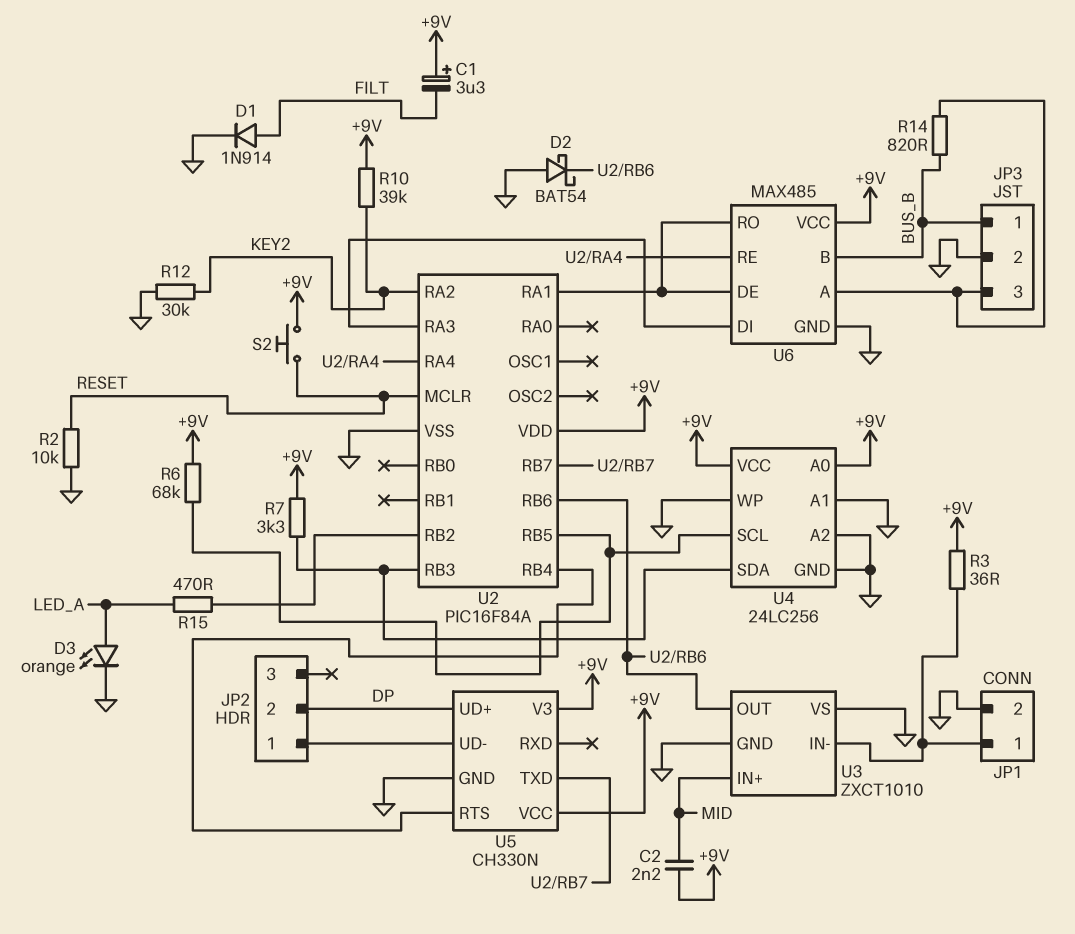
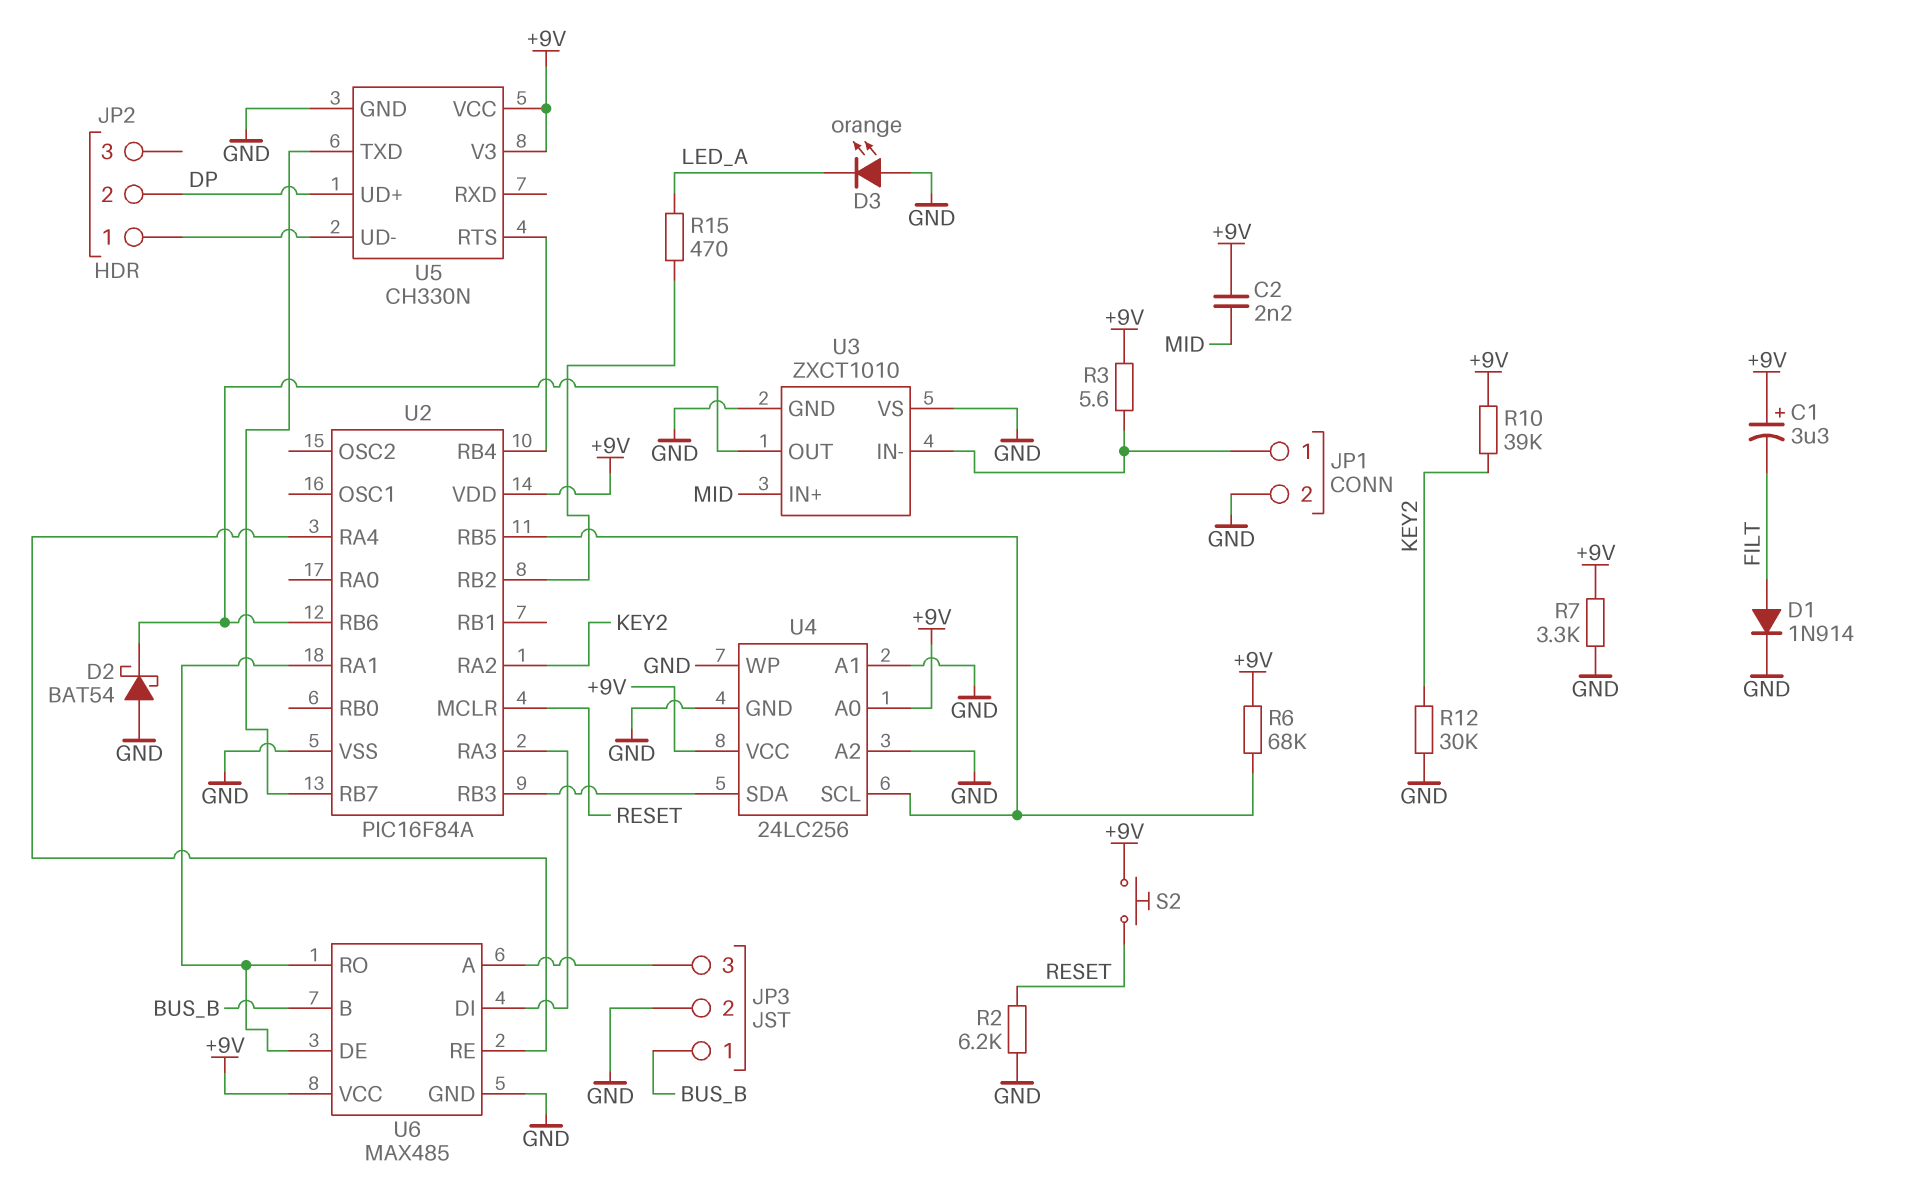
D3: LED orange (A LED_A, K GND) -> LED orange (A GND, K LED_A)
R2: 10k (GND, RESET) -> 6.2k (GND, RESET)
R3: 36 (+9V, JP1/1) -> 5.6 (+9V, JP1/1)
R7: 3.3k (+9V, U2/RB3) -> 3.3k (+9V, GND)
R14: 820 (BUS_B, JP3/3) -> none

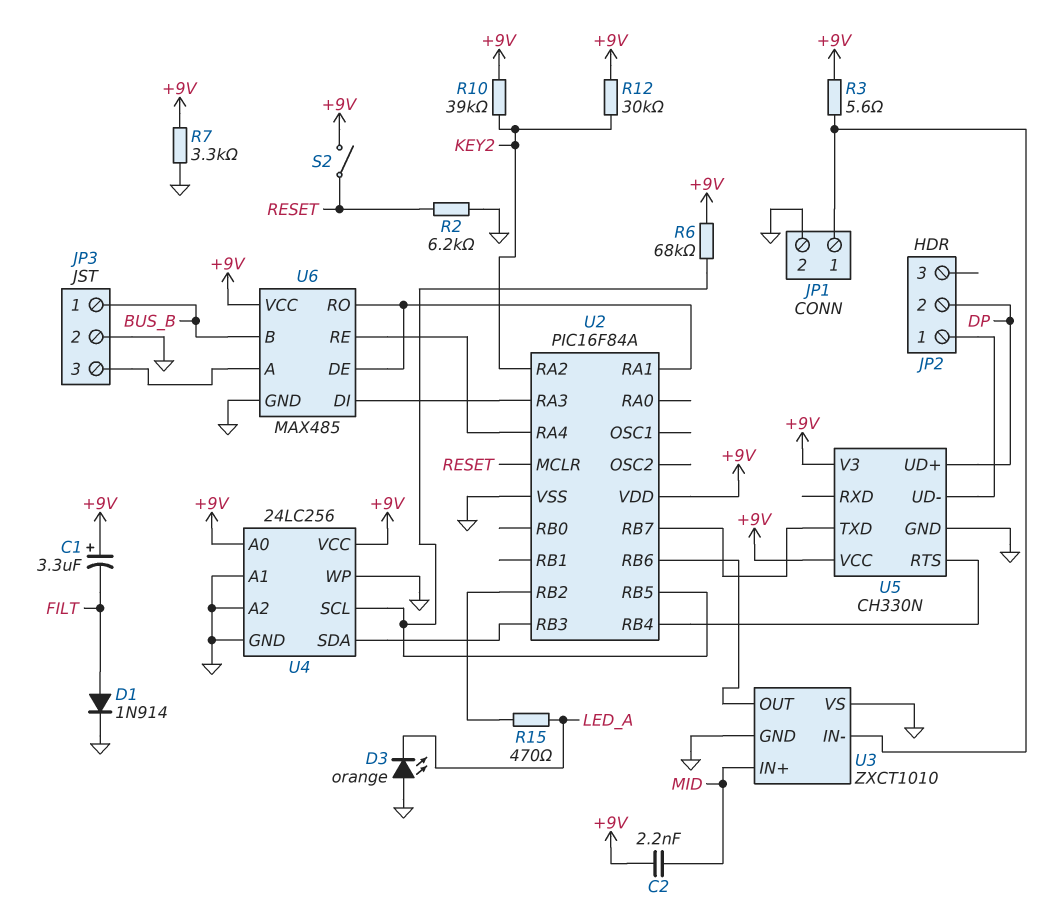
D2: schottky BAT54 (A GND, K U2/RB6) -> none
R12: 30k (GND, KEY2) -> 30k (+9V, KEY2)
S2: button (+9V, RESET) -> switch (+9V, RESET)

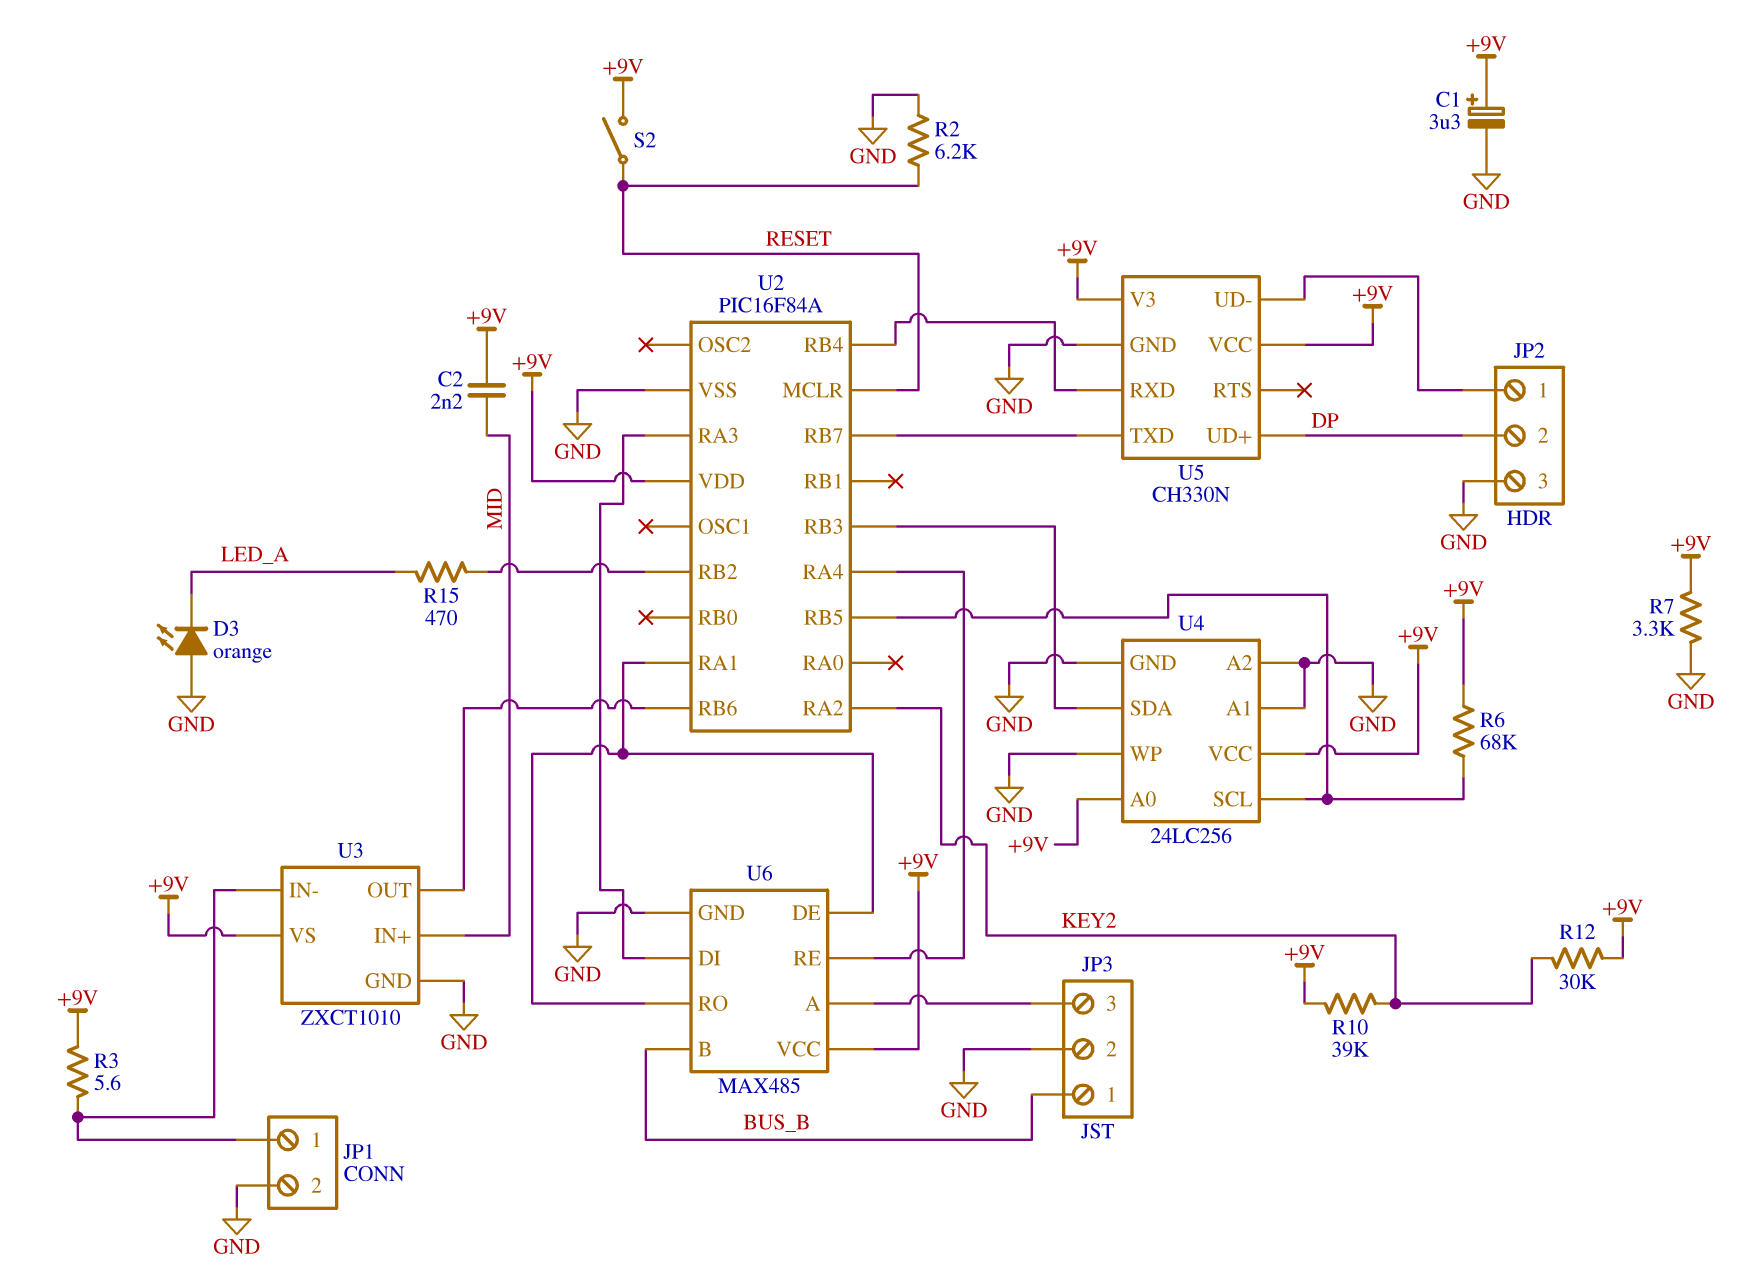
C1: 3.3uF (plus +9V, minus FILT) -> 3.3uF (plus +9V, minus GND)
D1: diode 1N914 (A FILT, K GND) -> none
JP2 pin 3: none -> GND
U3 pin VS: GND -> +9V
U5 pin RTS: U2/RB4 -> none
U5 pin RXD: none -> U2/RB4

